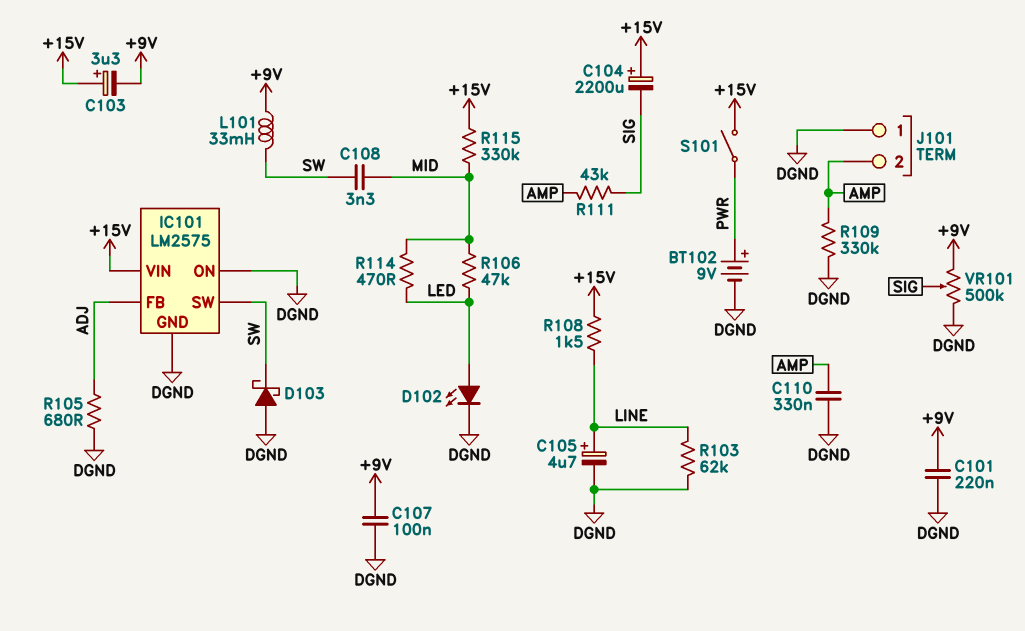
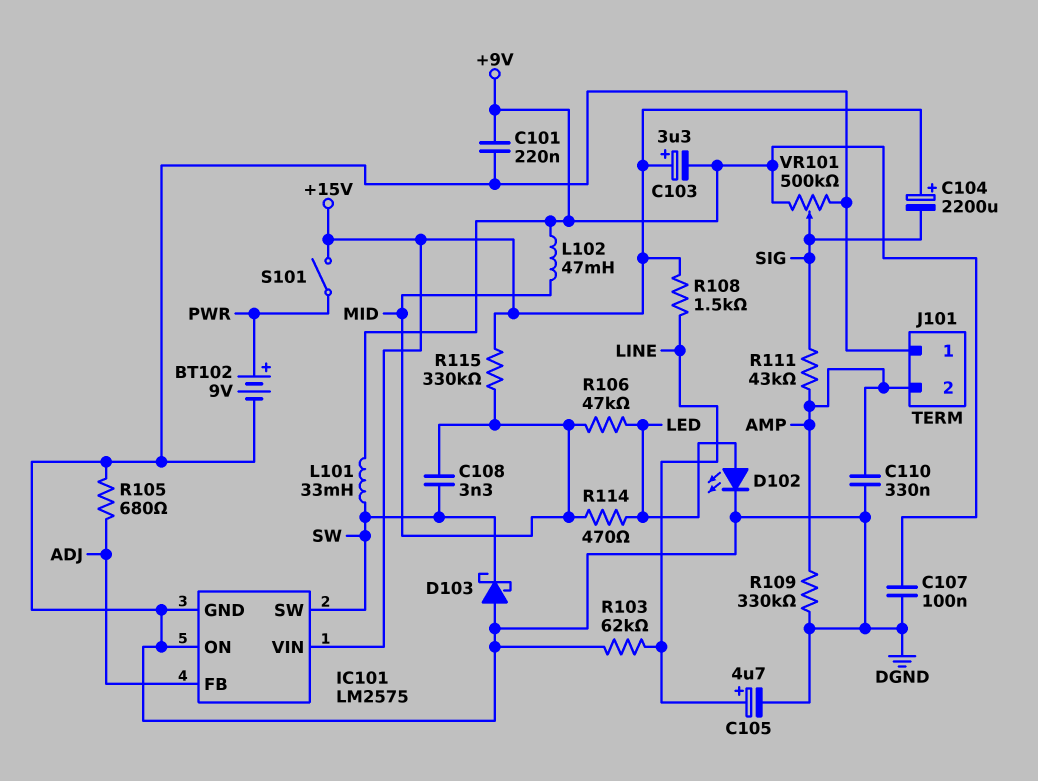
L102: none -> 47mH (+9V, MID)

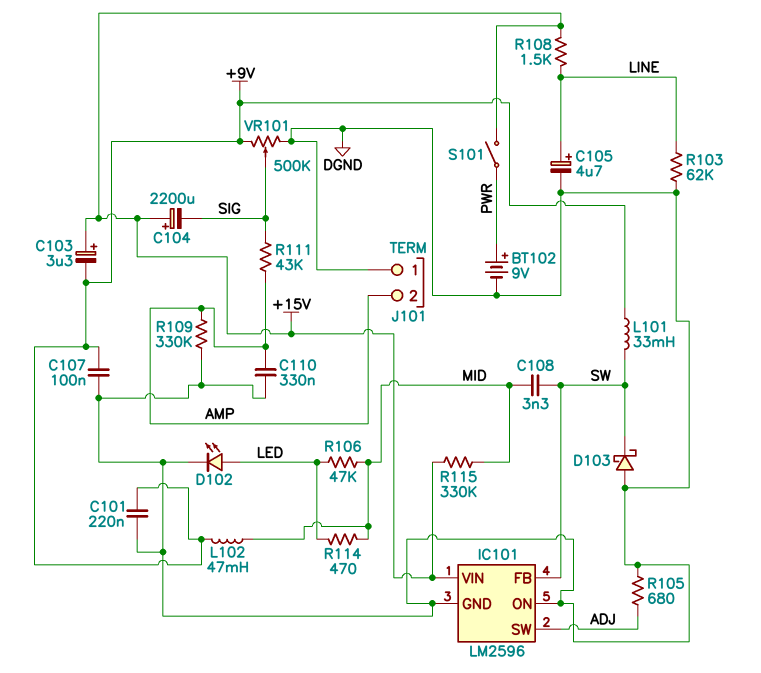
IC101: LM2575 -> LM2596
IC101 pin FB: ADJ -> SW
IC101 pin SW: SW -> ADJ

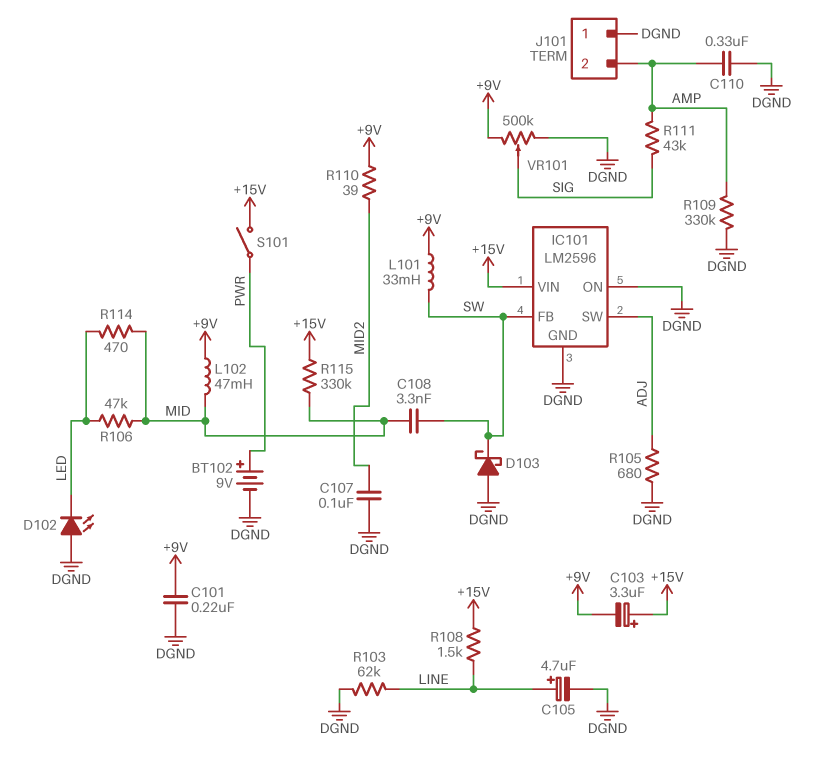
C104: 2200uF (plus +15V, minus SIG) -> none
C107: 100nF (+9V, DGND) -> 100nF (DGND, MID2)
D102: LED (A LED, K DGND) -> LED (A DGND, K LED)
R110: none -> 39 (+9V, MID2)

